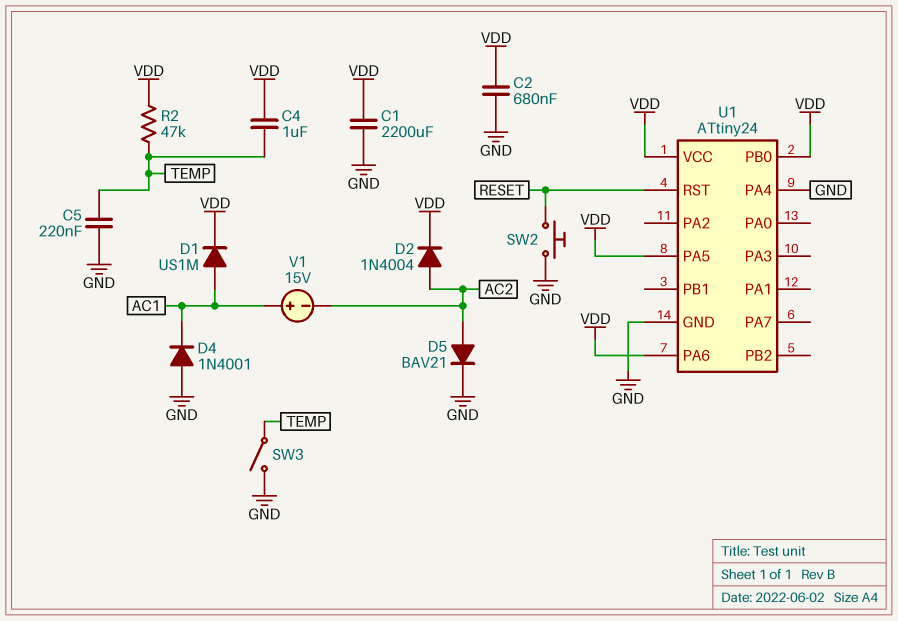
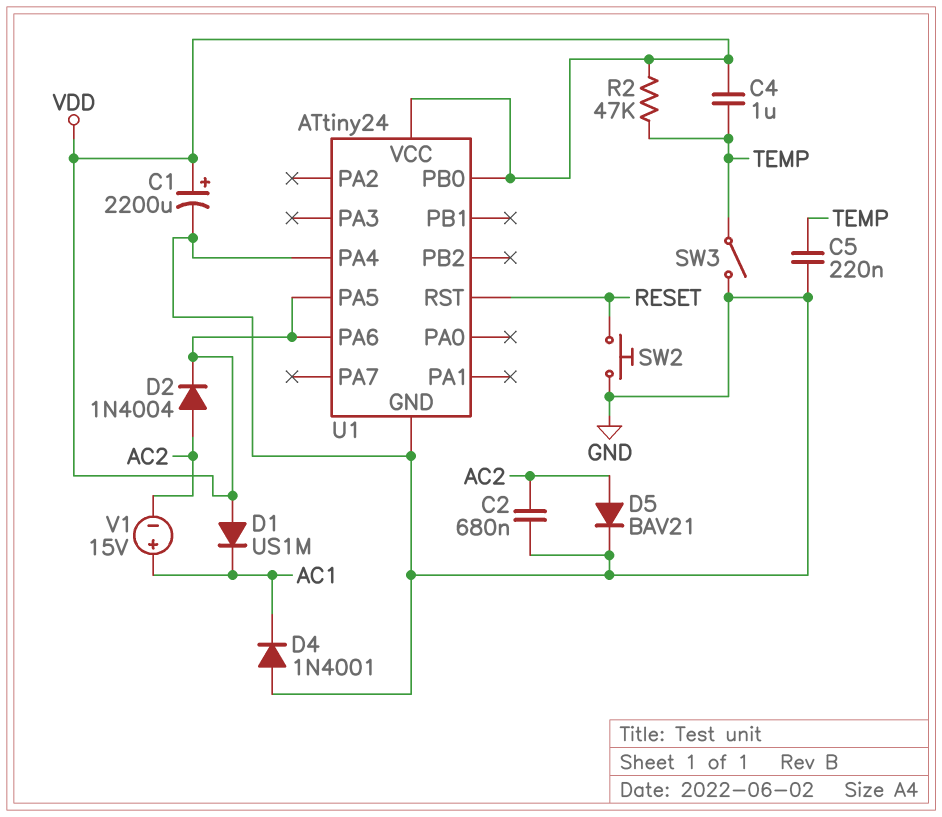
C1: 2200uF (GND, VDD) -> 2200uF (plus VDD, minus GND)
C2: 680nF (GND, VDD) -> 680nF (AC2, GND)
D1: diode US1M (A AC1, K VDD) -> diode US1M (A VDD, K AC1)

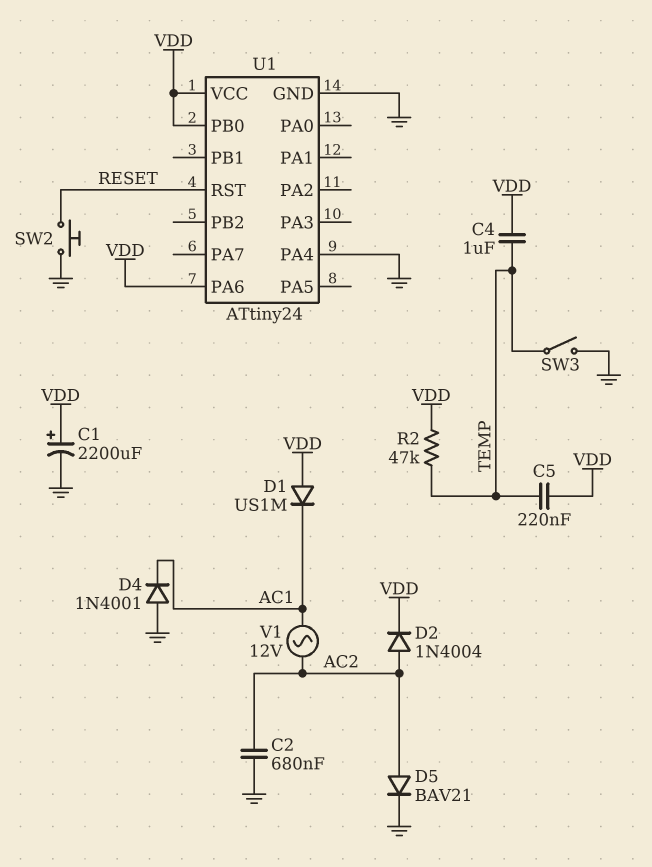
C5: 220nF (GND, TEMP) -> 220nF (TEMP, VDD)
U1 pin PA5: VDD -> none
V1: 15V (plus AC1, minus AC2) -> AC 12V (AC1, AC2)

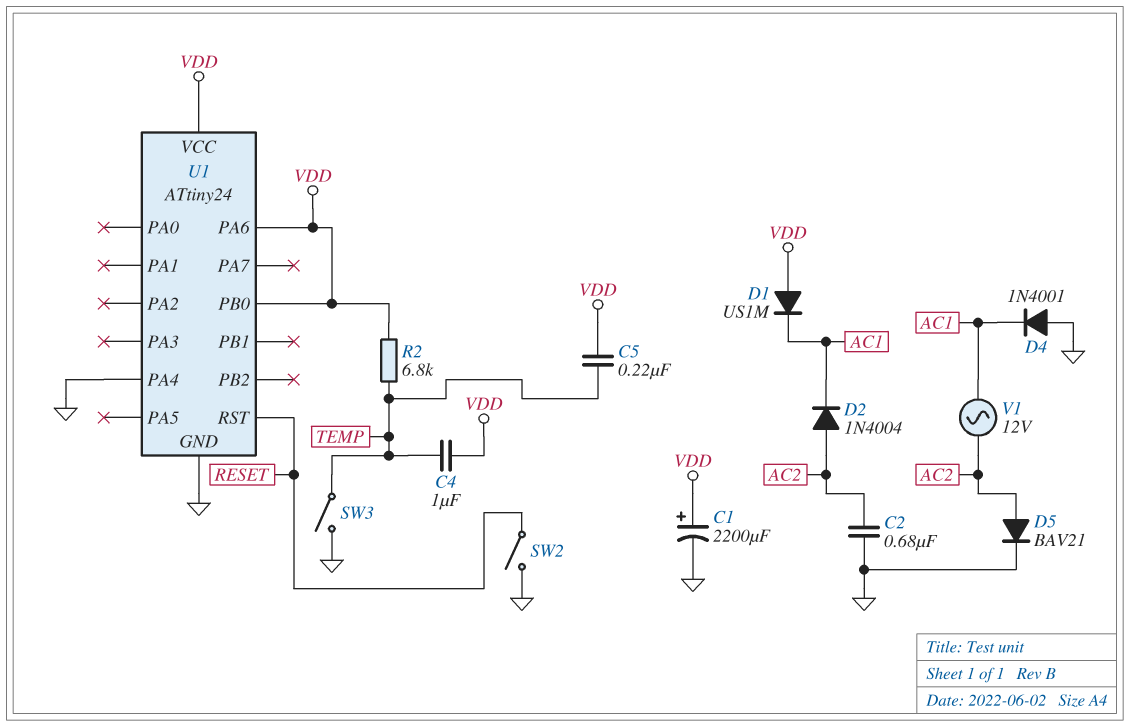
D2: diode 1N4004 (A AC2, K VDD) -> diode 1N4004 (A AC2, K AC1)
R2: 47k (TEMP, VDD) -> 6.8k (TEMP, VDD)
SW2: button (GND, RESET) -> switch (GND, RESET)

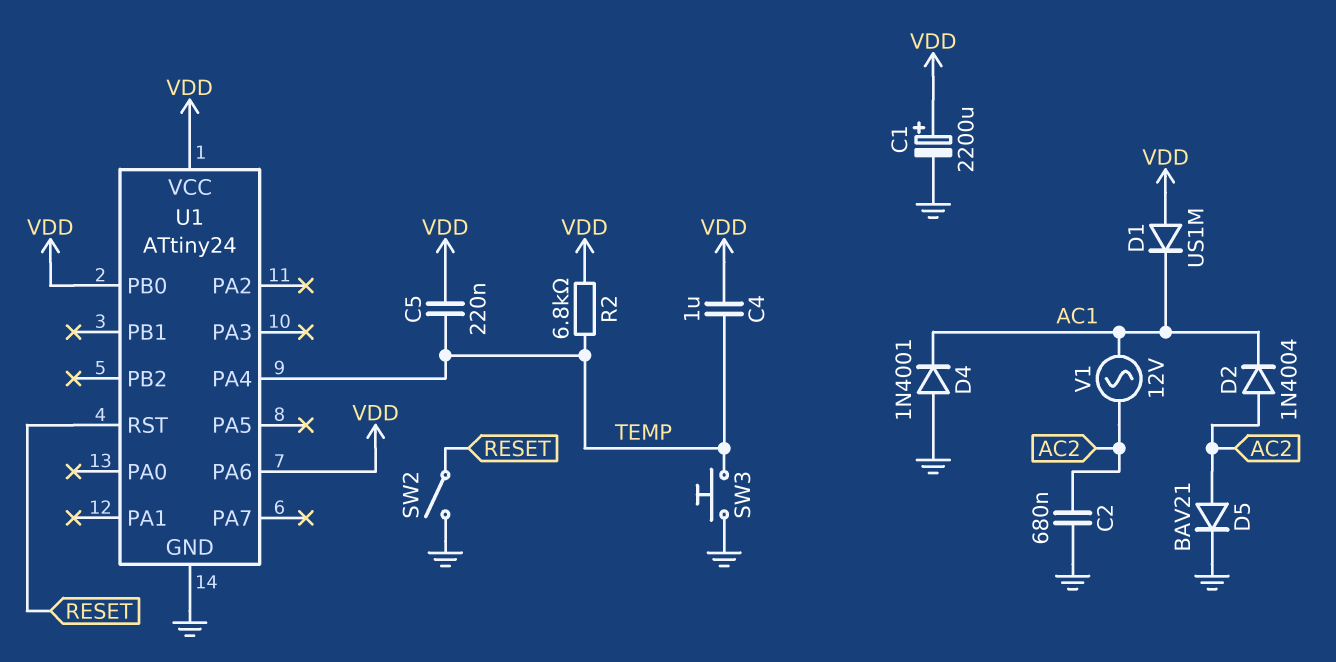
SW3: switch (GND, TEMP) -> button (GND, TEMP)
U1 pin PA4: GND -> TEMP

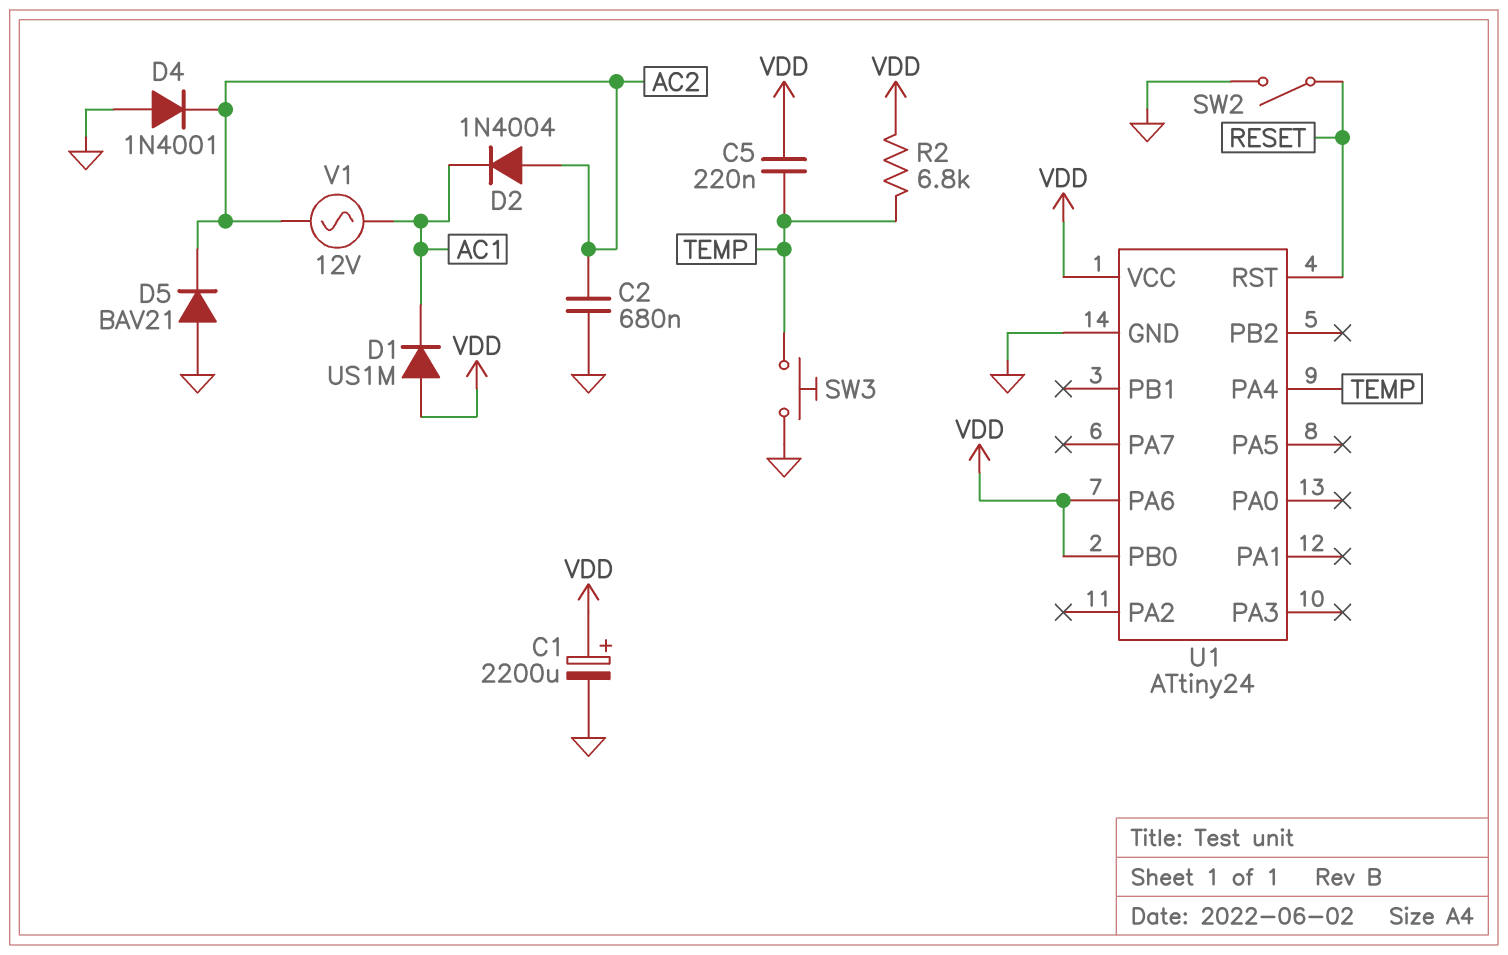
C4: 1uF (TEMP, VDD) -> none
D4: diode 1N4001 (A GND, K AC1) -> diode 1N4001 (A GND, K AC2)
D5: diode BAV21 (A AC2, K GND) -> diode BAV21 (A GND, K AC2)

